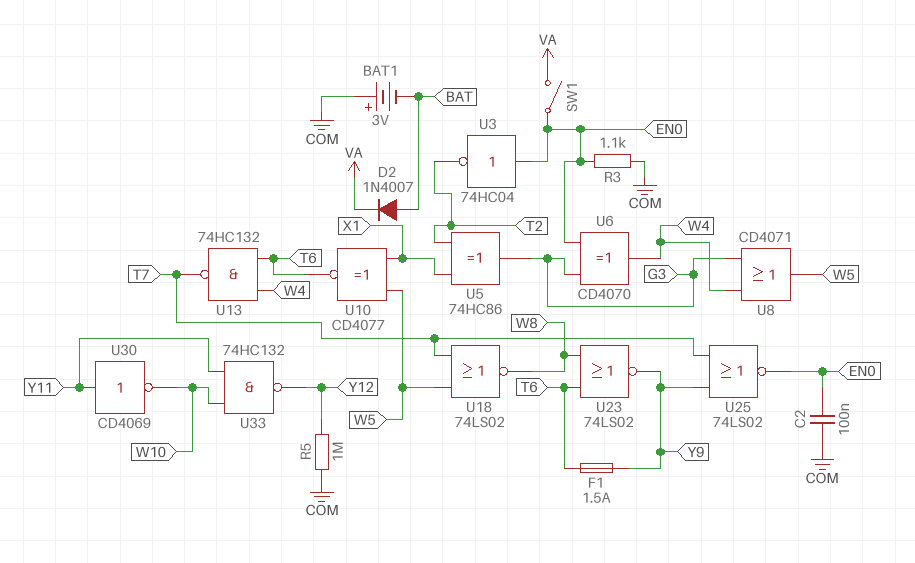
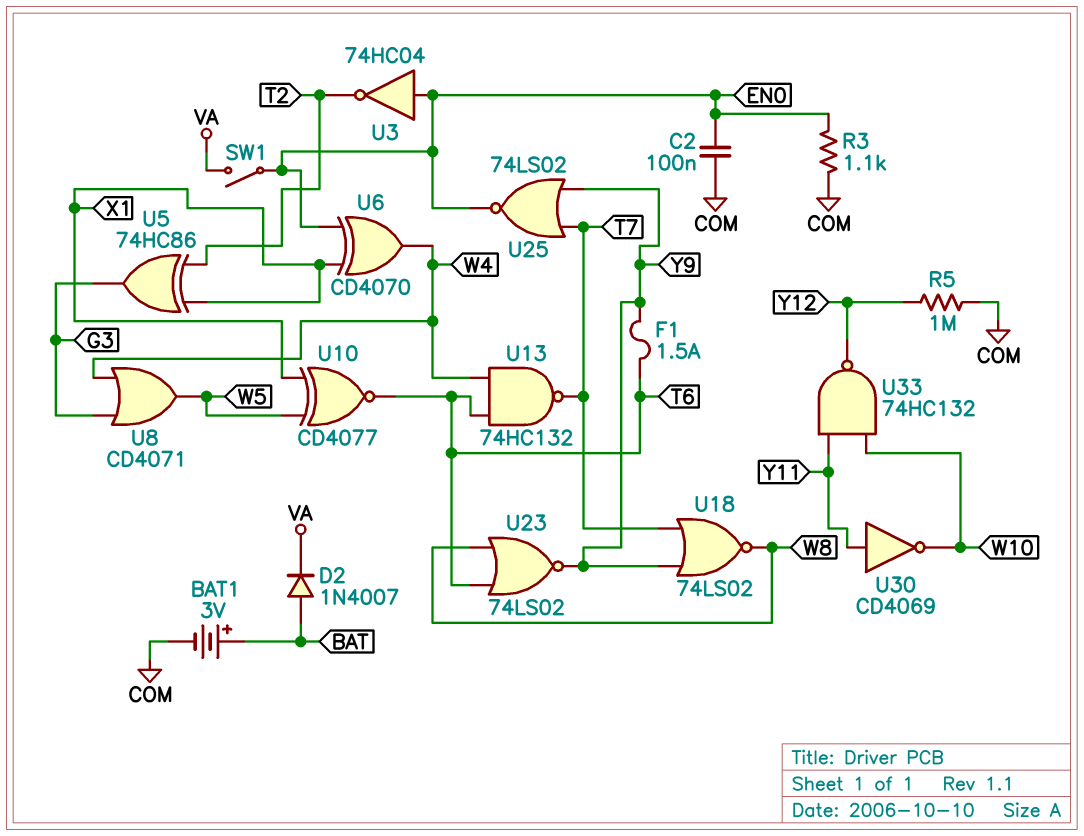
BAT1: 3V (plus COM, minus BAT) -> 3V (plus BAT, minus COM)
U6: XOR CD4070 (in EN0, in G3, out W4) -> XOR CD4070 (in EN0, in X1, out W4)
U18: NOR 74LS02 (in T7, in W5, out W8) -> NOR 74LS02 (in T7, in Y9, out W8)

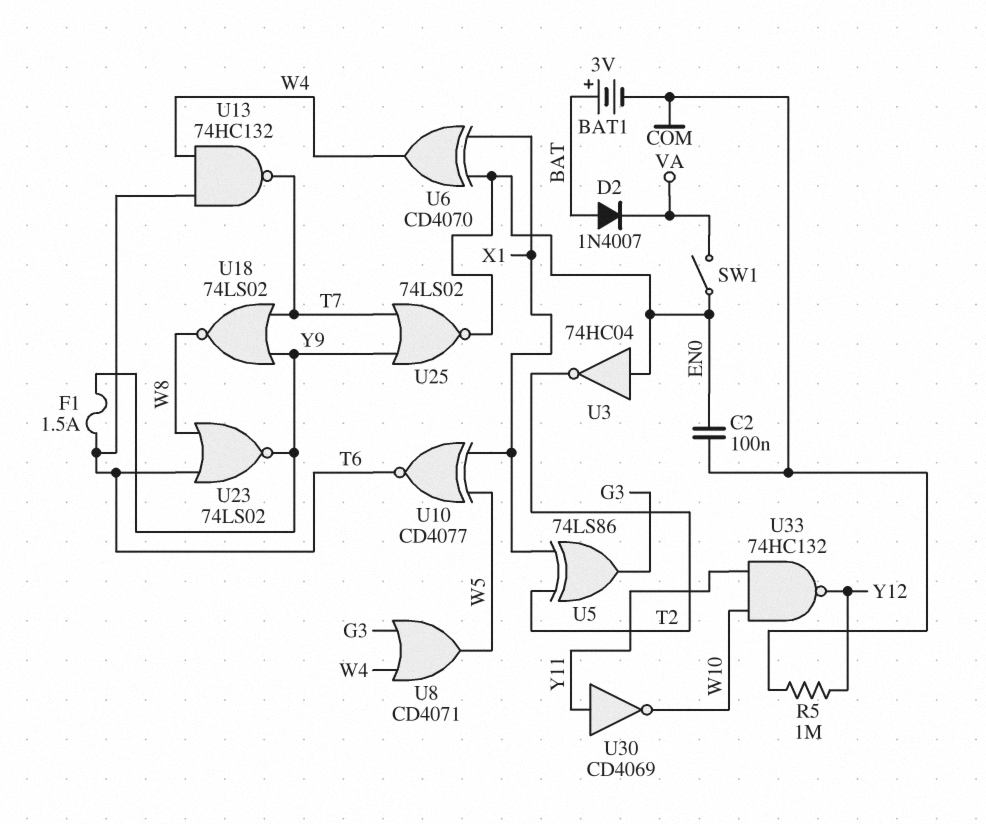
R3: 1.1k (COM, EN0) -> none
U5: XOR 74HC86 (in T2, in X1, out G3) -> XOR 74LS86 (in T2, in X1, out G3)

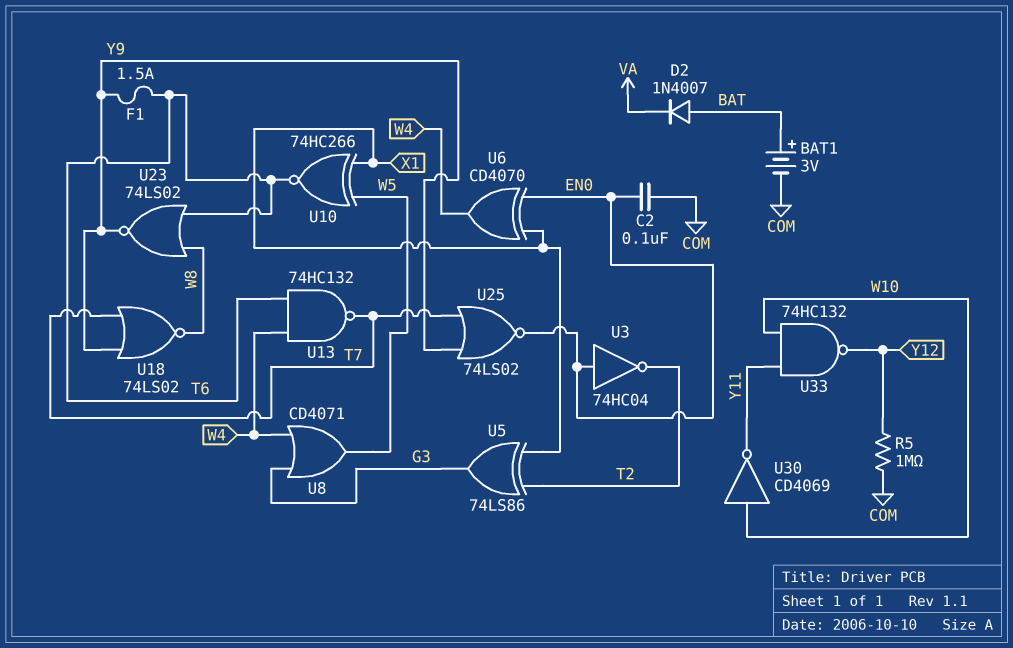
SW1: switch (EN0, VA) -> none
U10: XNOR CD4077 (in W5, in X1, out T6) -> XNOR 74HC266 (in W5, in X1, out T6)
U30: NOT CD4069 (in Y11, out W10) -> NOT CD4069 (in W10, out Y11)

